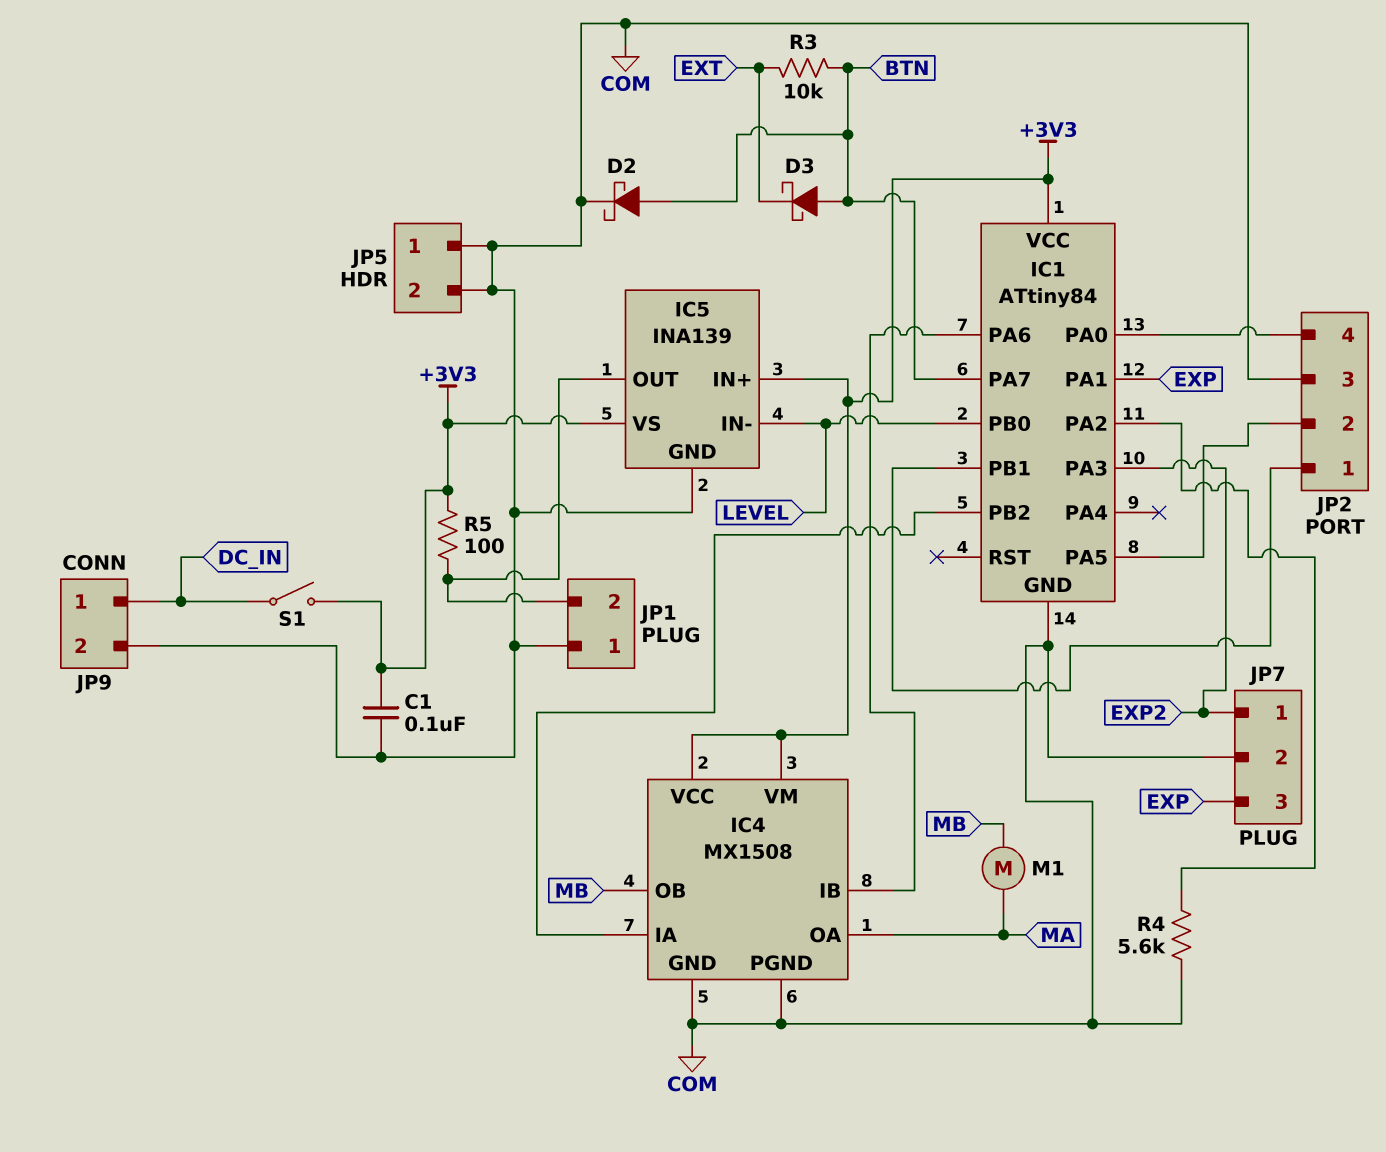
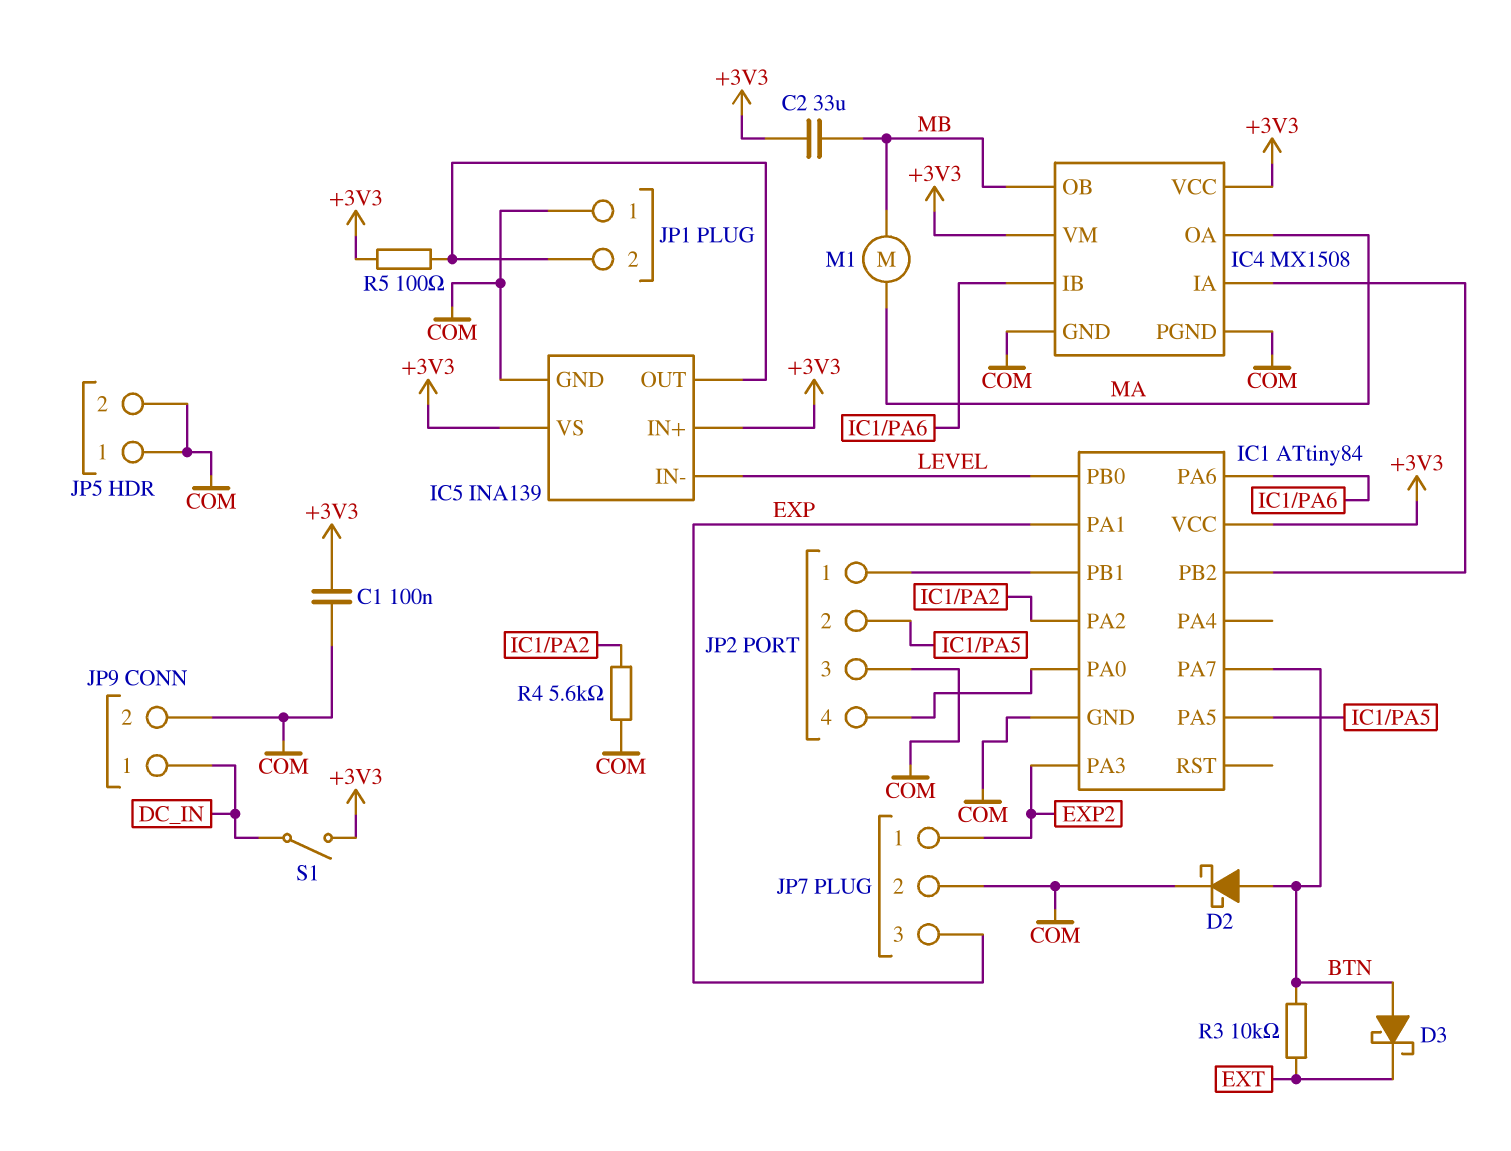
C2: none -> 33uF (+3V3, MB)

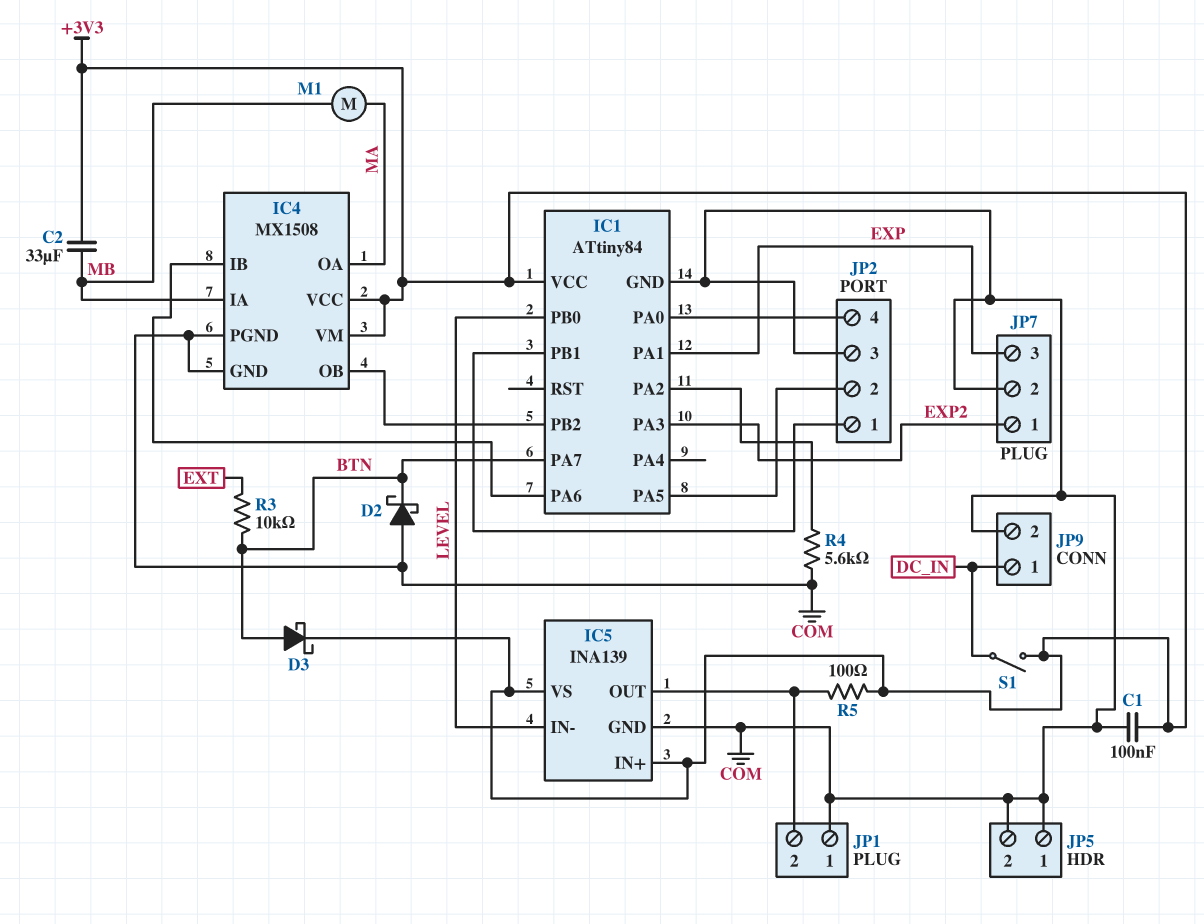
D2: schottky (A BTN, K COM) -> schottky (A COM, K BTN)
D3: schottky (A BTN, K EXT) -> schottky (A BTN, K +3V3)
IC4 pin IA: IC1/PB2 -> MB
IC4 pin OB: MB -> IC1/PB2

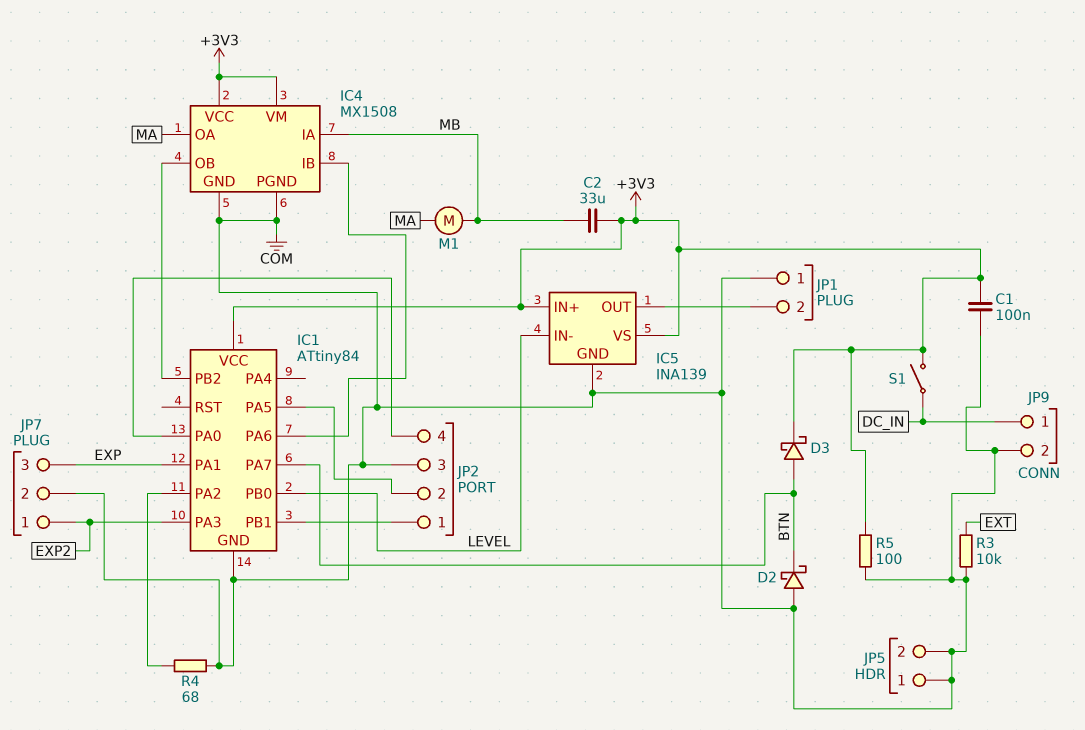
R3: 10k (BTN, EXT) -> 10k (COM, EXT)
R4: 5.6k (COM, IC1/PA2) -> 68 (COM, IC1/PA2)
R5: 100 (+3V3, IC5/OUT) -> 100 (+3V3, COM)

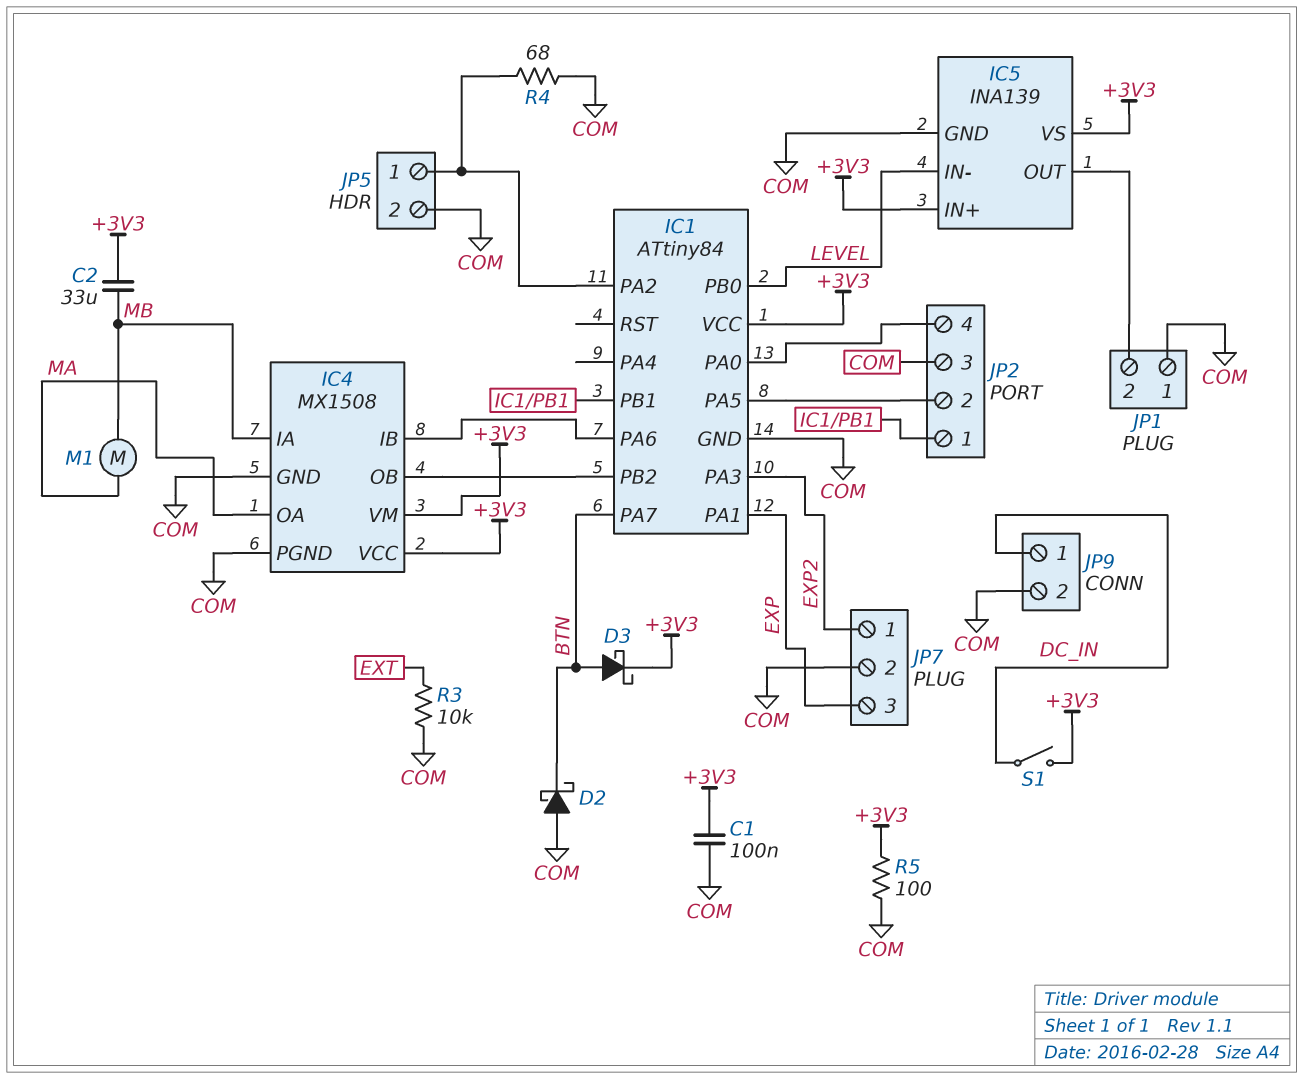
JP5 pin 1: COM -> IC1/PA2

